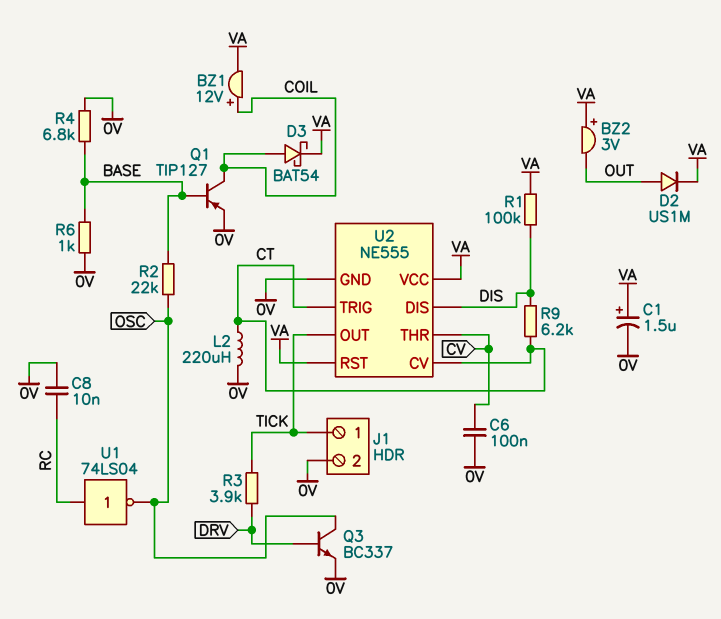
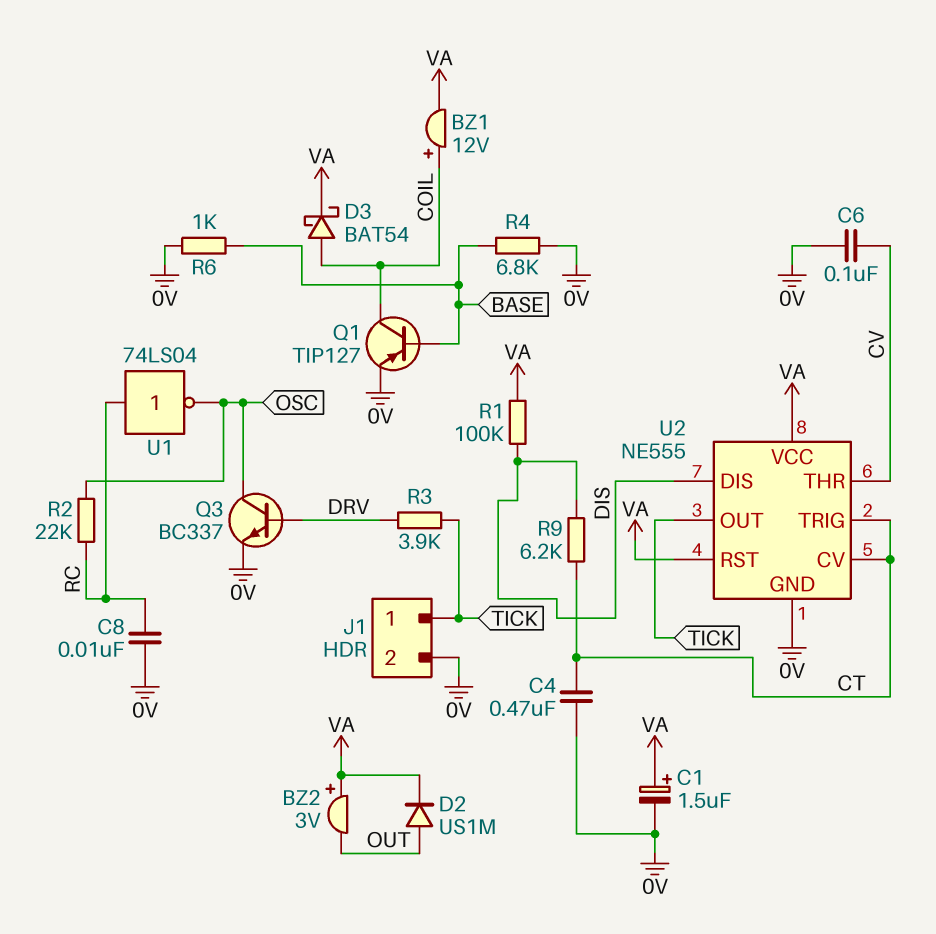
C4: none -> 470nF (0V, CT)
L2: 220uH (0V, CT) -> none
R2: 22k (BASE, OSC) -> 22k (OSC, RC)

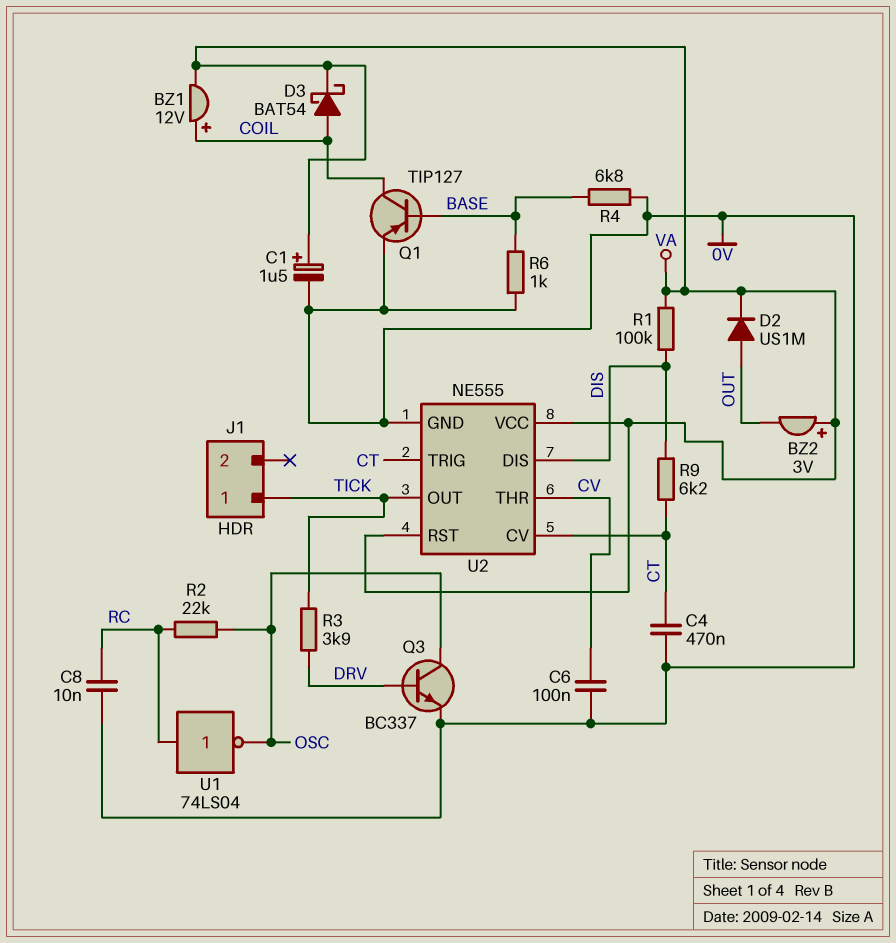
J1 pin 2: 0V -> none

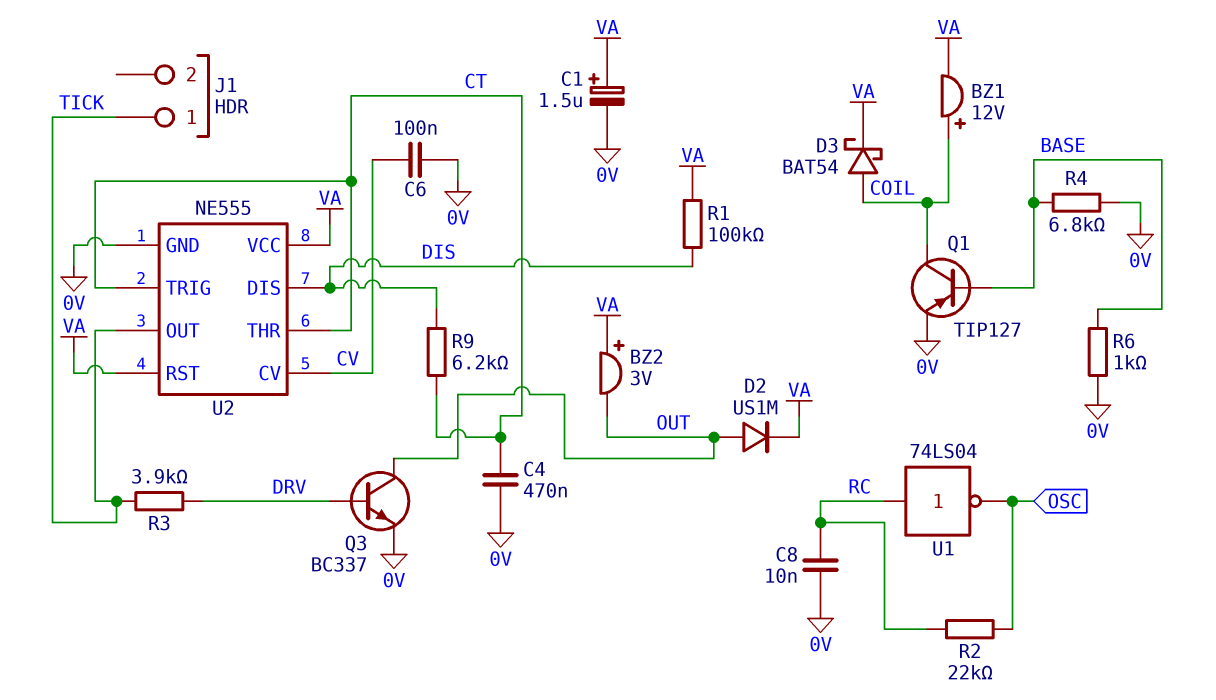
Q3: NPN BC337 (B DRV, C OSC, E 0V) -> NPN BC337 (B DRV, C OUT, E 0V)
U2 pin CV: CT -> CV
U2 pin THR: CV -> CT

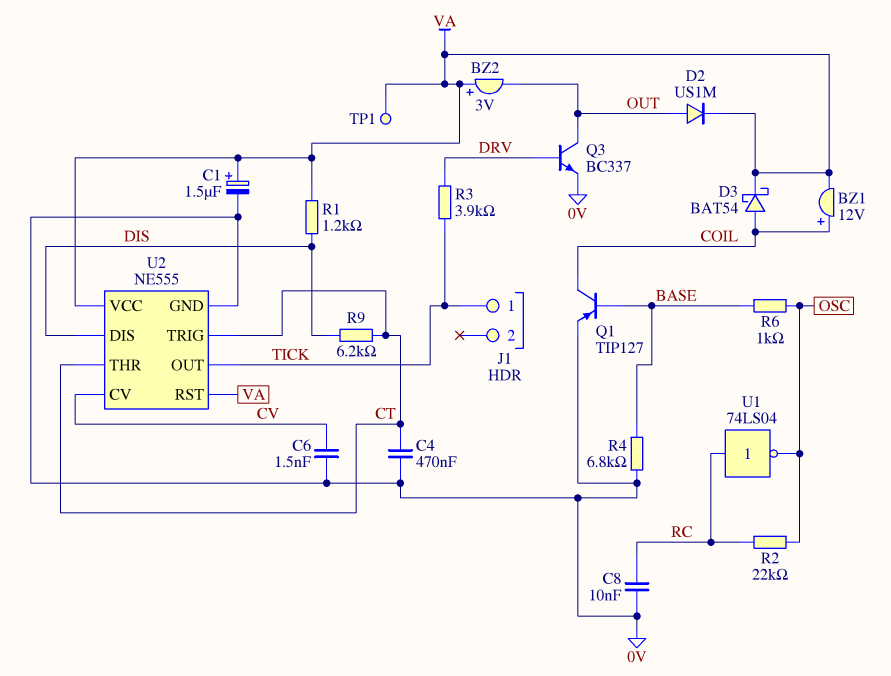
C6: 100nF (0V, CV) -> 1.5nF (0V, CV)
R1: 100k (DIS, VA) -> 1.2k (DIS, VA)
R6: 1k (0V, BASE) -> 1k (BASE, OSC)
TP1: none -> test point (VA)

